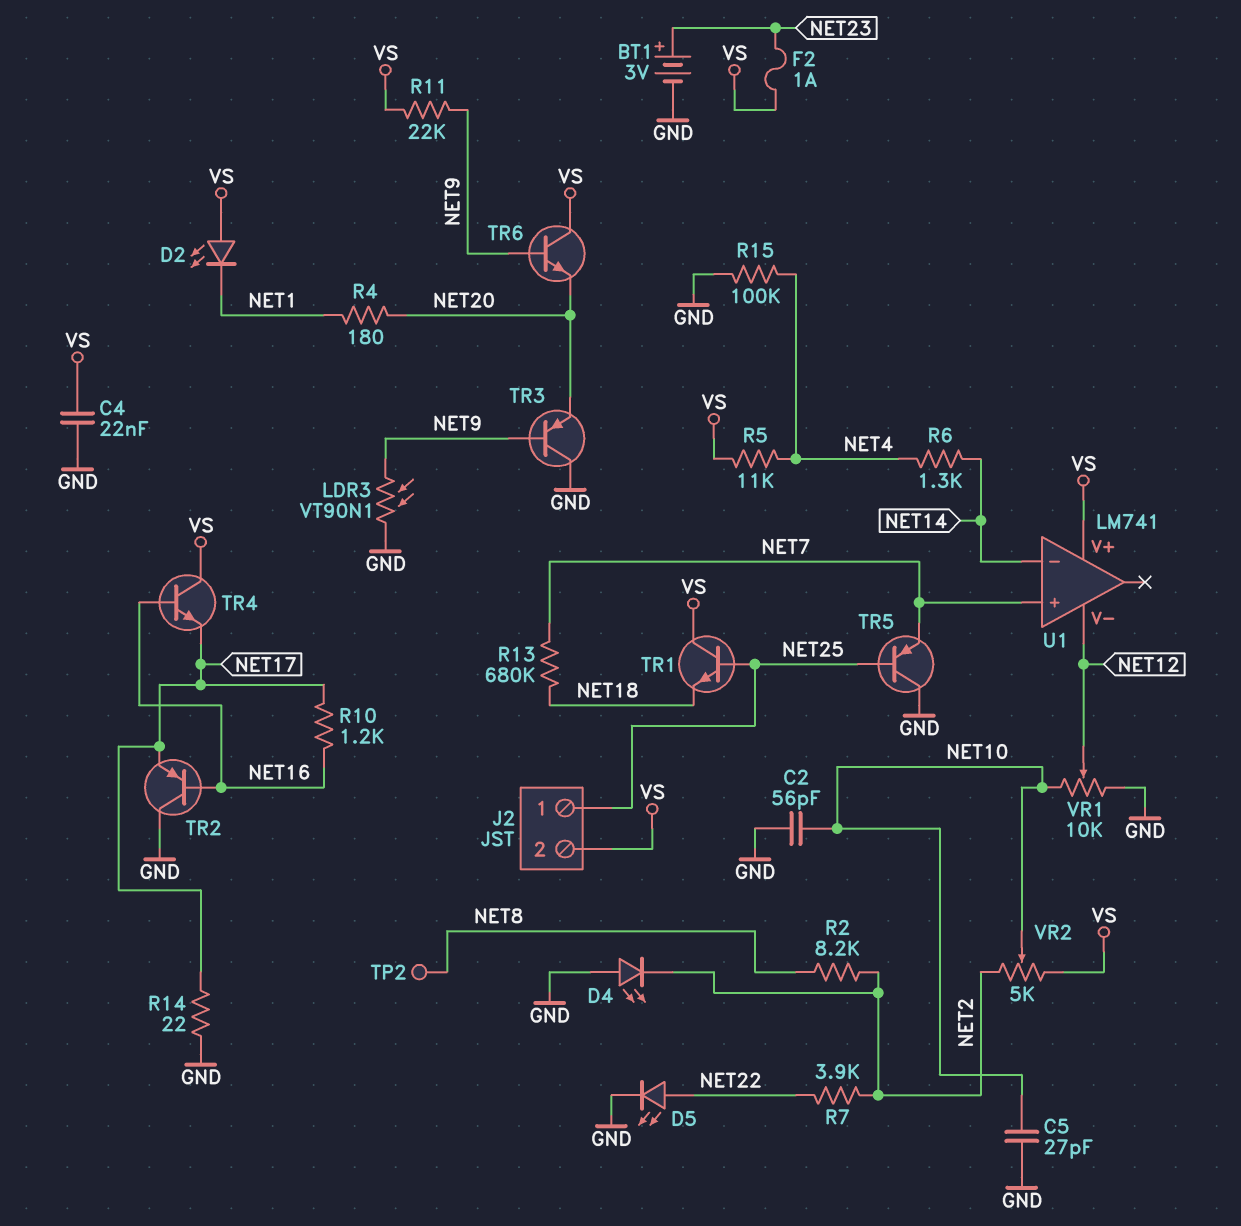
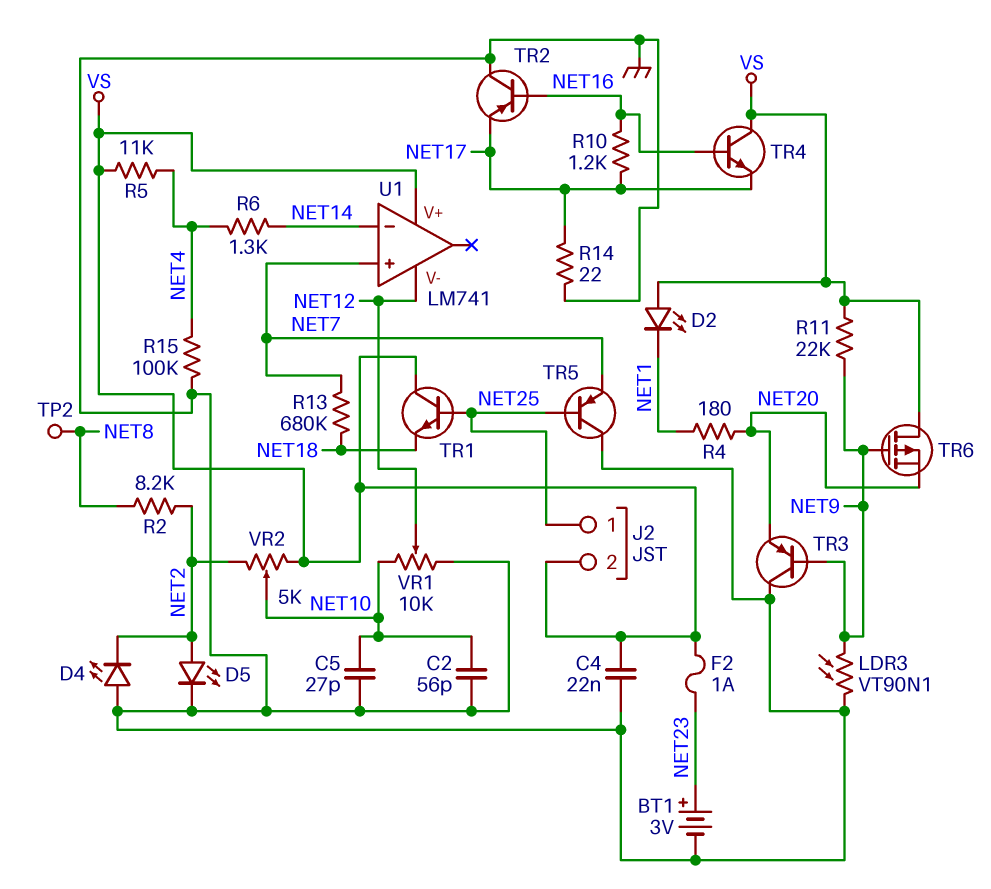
D5: LED (A NET22, K GND) -> LED (A NET2, K GND)
R7: 3.9k (NET2, NET22) -> none
TR6: NPN (B NET9, C VS, E NET20) -> PMOS (G NET9, D VS, S NET20)

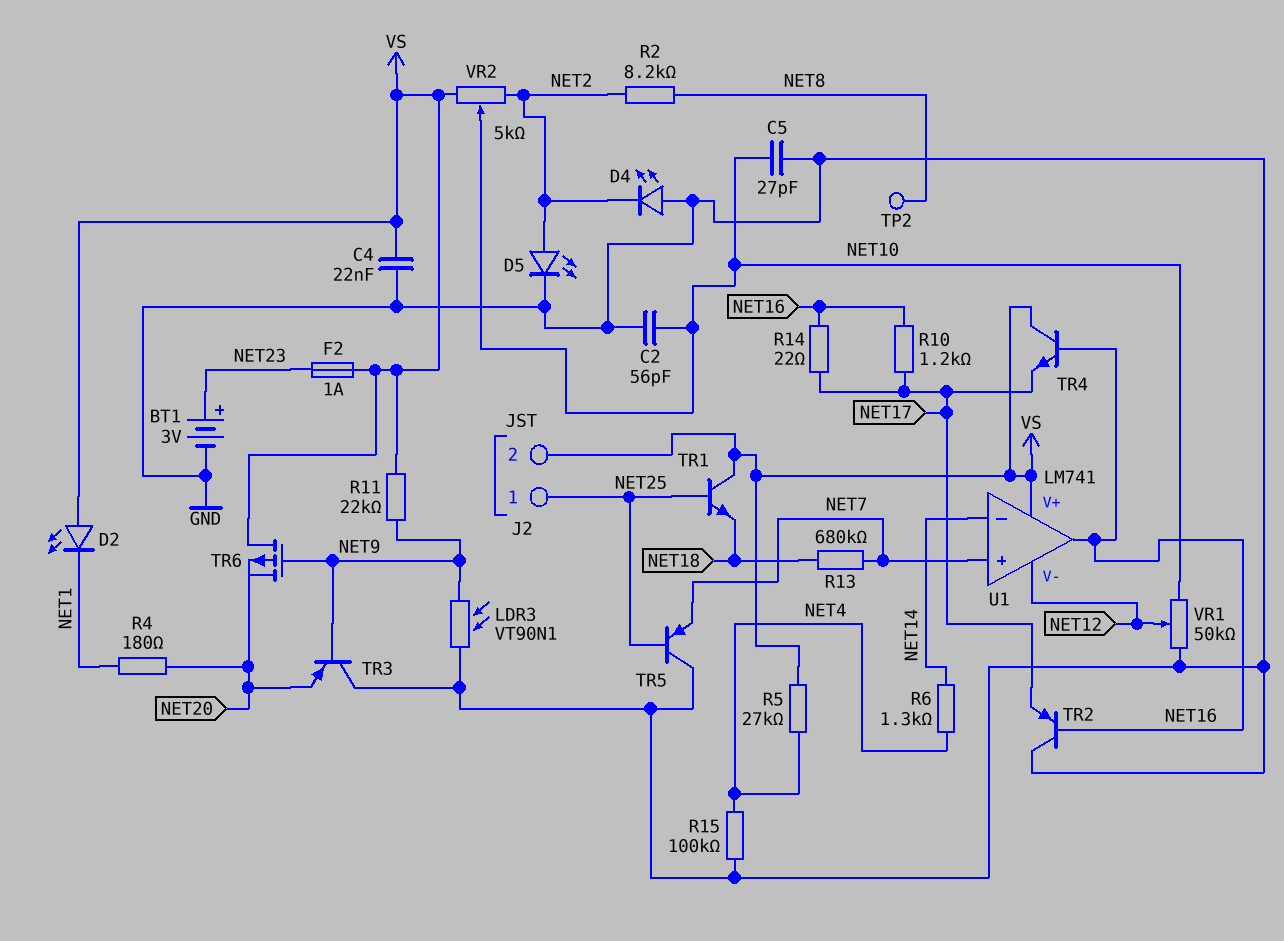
R5: 11k (NET4, VS) -> 27k (NET4, VS)
R14: 22 (GND, NET17) -> 22 (NET16, NET17)
U1 pin out: none -> NET16
VR1: 10k (GND, NET10, wiper NET12) -> 50k (GND, NET10, wiper NET12)

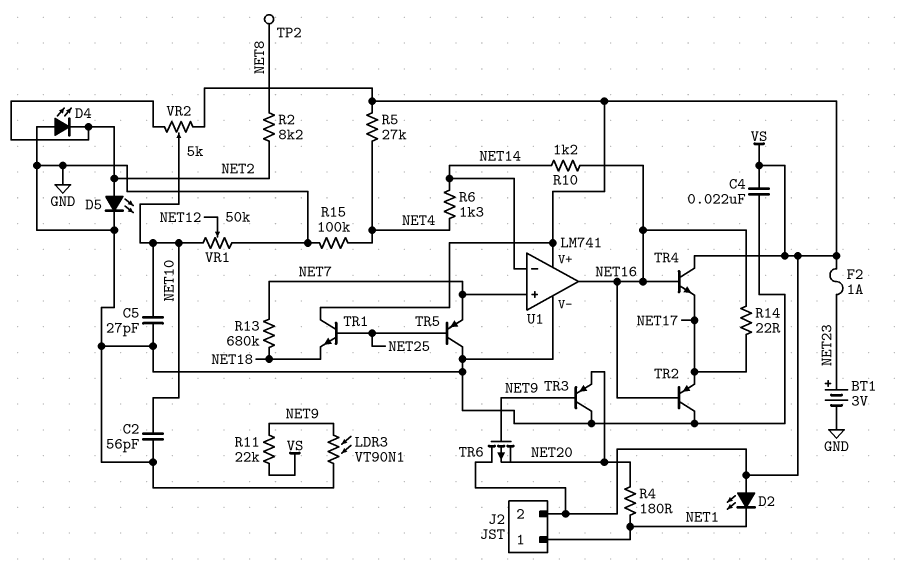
J2 pin 1: NET25 -> NET1
R10: 1.2k (NET16, NET17) -> 1.2k (NET14, NET16)
U1 pin V-: NET12 -> GND

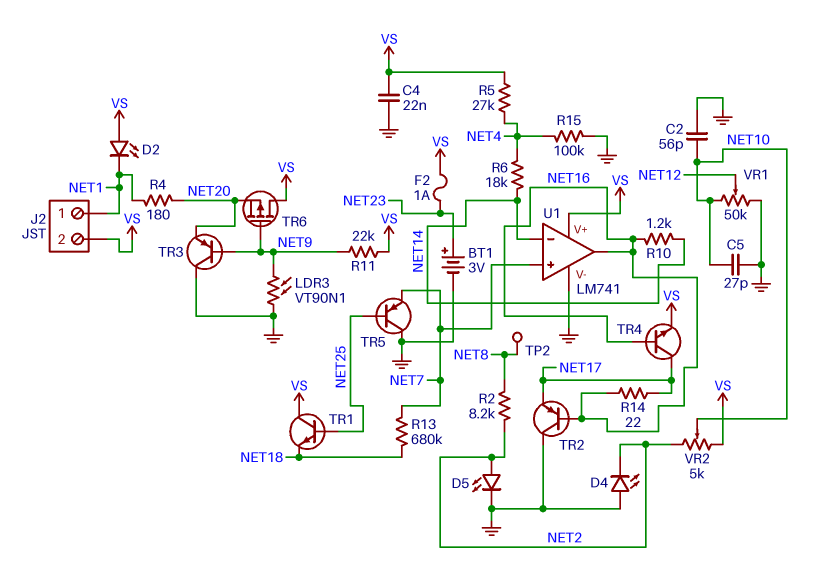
R6: 1.3k (NET4, NET14) -> 18k (NET4, NET14)
TR4: NPN (B NET16, C VS, E NET17) -> NPN (B NET16, C NET17, E VS)

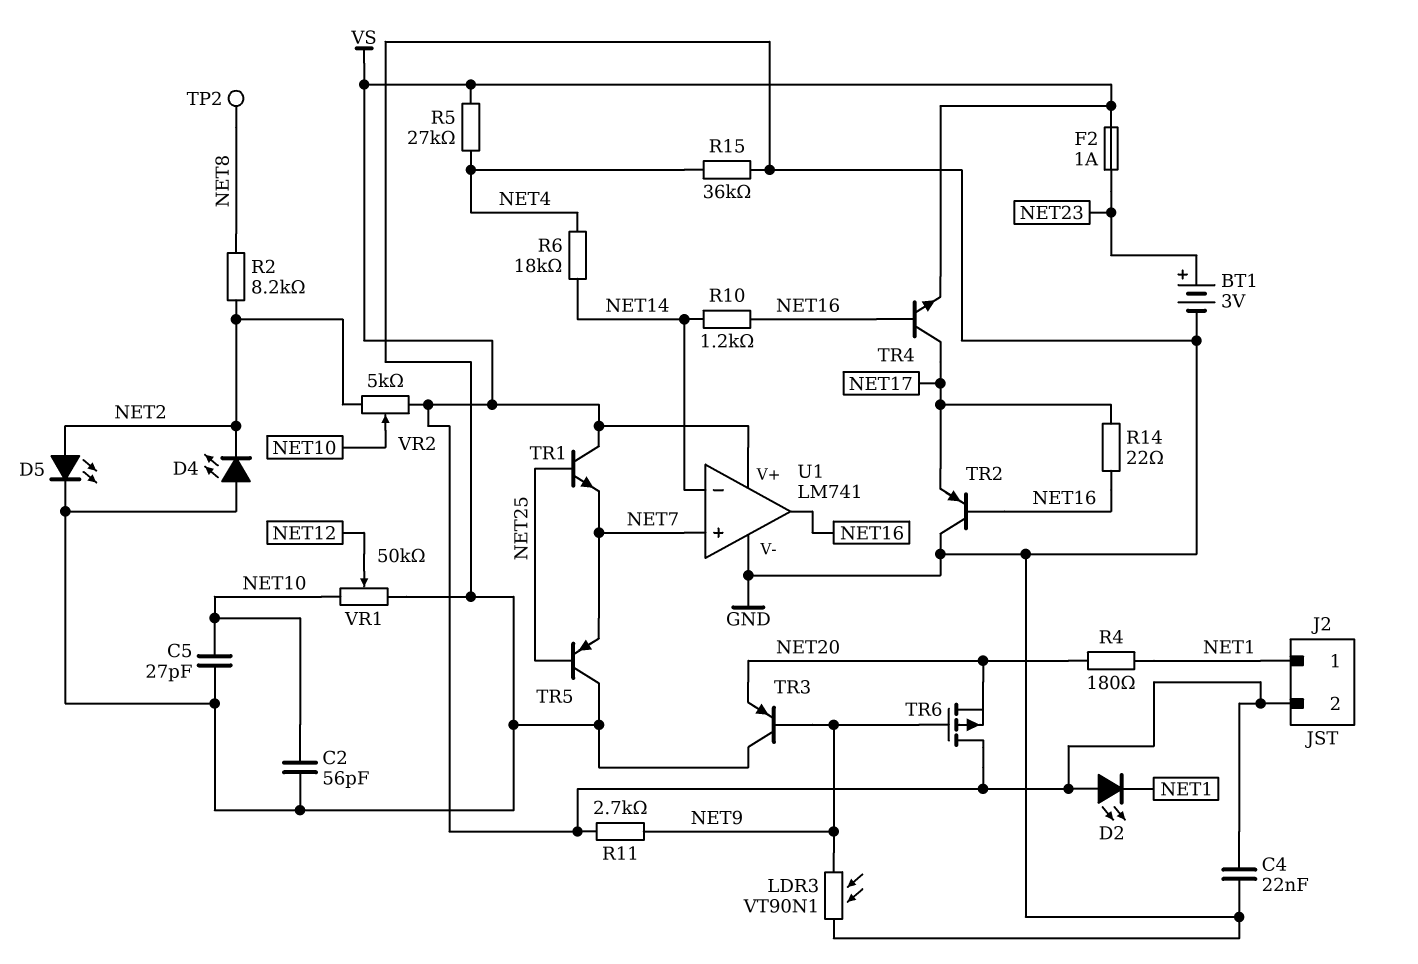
R11: 22k (NET9, VS) -> 2.7k (NET9, VS)
R13: 680k (NET7, NET18) -> none
R15: 100k (GND, NET4) -> 36k (GND, NET4)
TR1: NPN (B NET25, C VS, E NET18) -> NPN (B NET25, C VS, E NET7)

